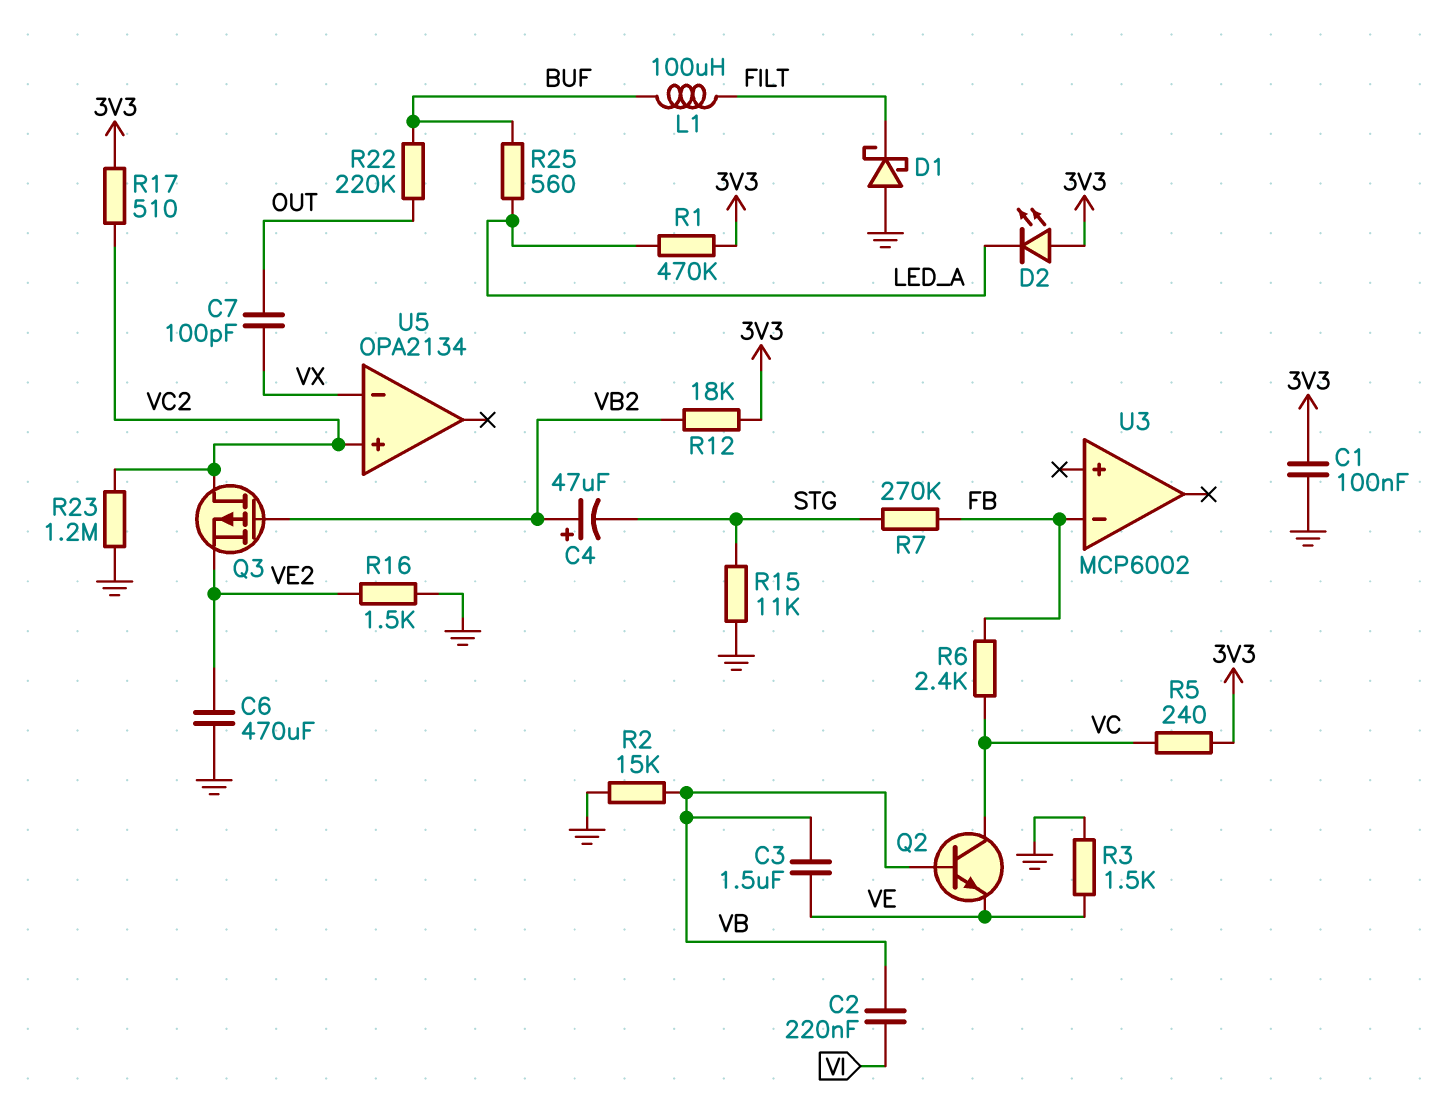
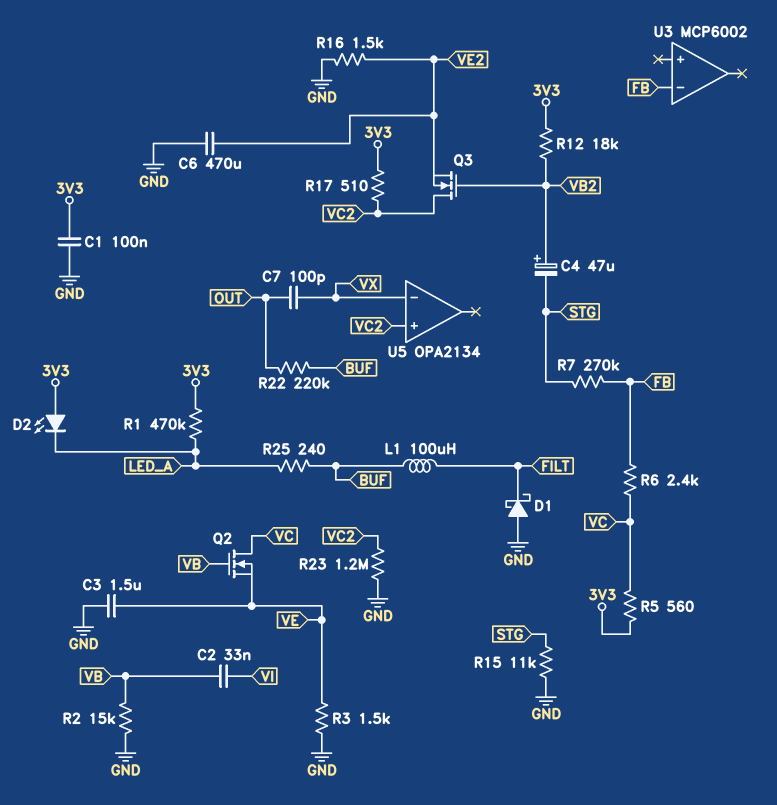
C2: 220nF (VB, VI) -> 33nF (VB, VI)
C3: 1.5uF (VB, VE) -> 1.5uF (GND, VE)
Q2: NPN (B VB, C VC, E VE) -> NMOS (G VB, D VC, S VE)
Q3: PMOS (G VB2, D VC2, S VE2) -> NMOS (G VB2, D VC2, S VE2)
R5: 240 (3V3, VC) -> 560 (3V3, VC)
R25: 560 (BUF, LED_A) -> 240 (BUF, LED_A)

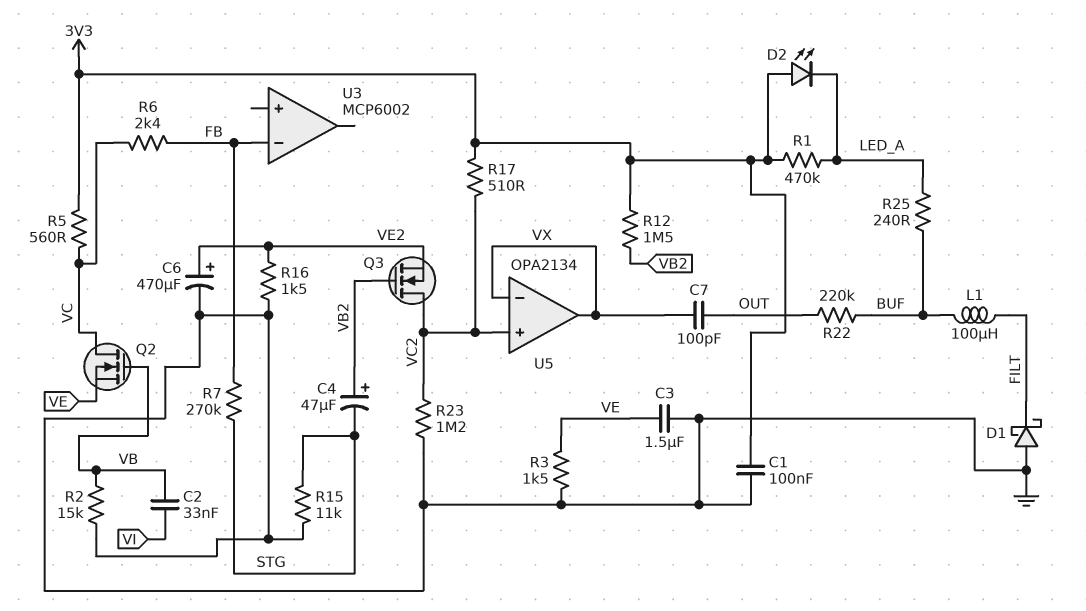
C6: 470uF (GND, VE2) -> 470uF (plus VE2, minus GND)
R12: 18k (3V3, VB2) -> 1.5M (3V3, VB2)
U5 pin out: none -> VX

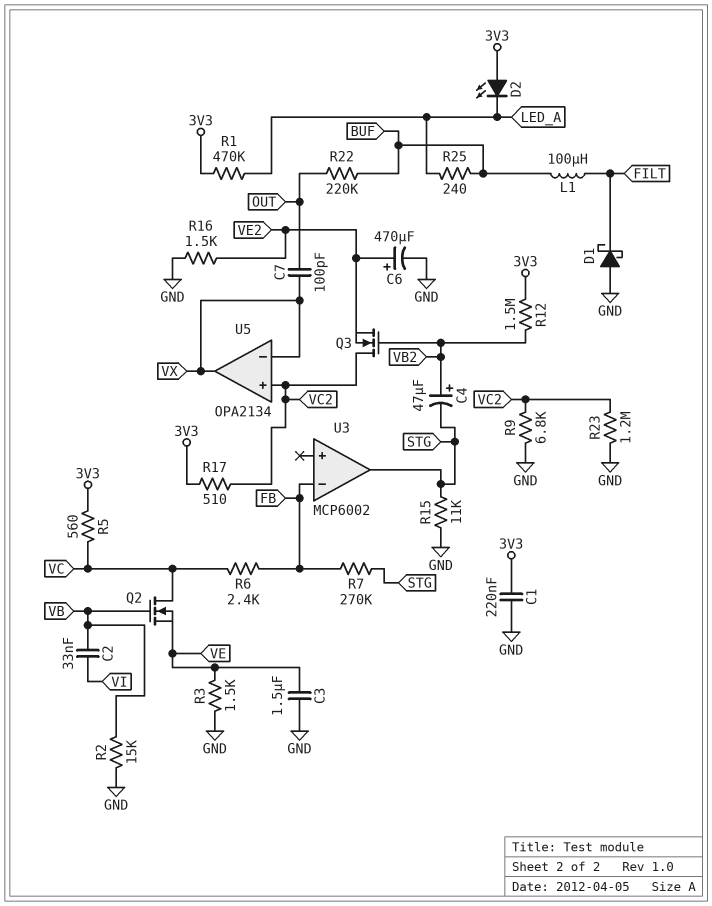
C1: 100nF (3V3, GND) -> 220nF (3V3, GND)
R9: none -> 6.8k (GND, VC2)
U3 pin out: none -> STG

